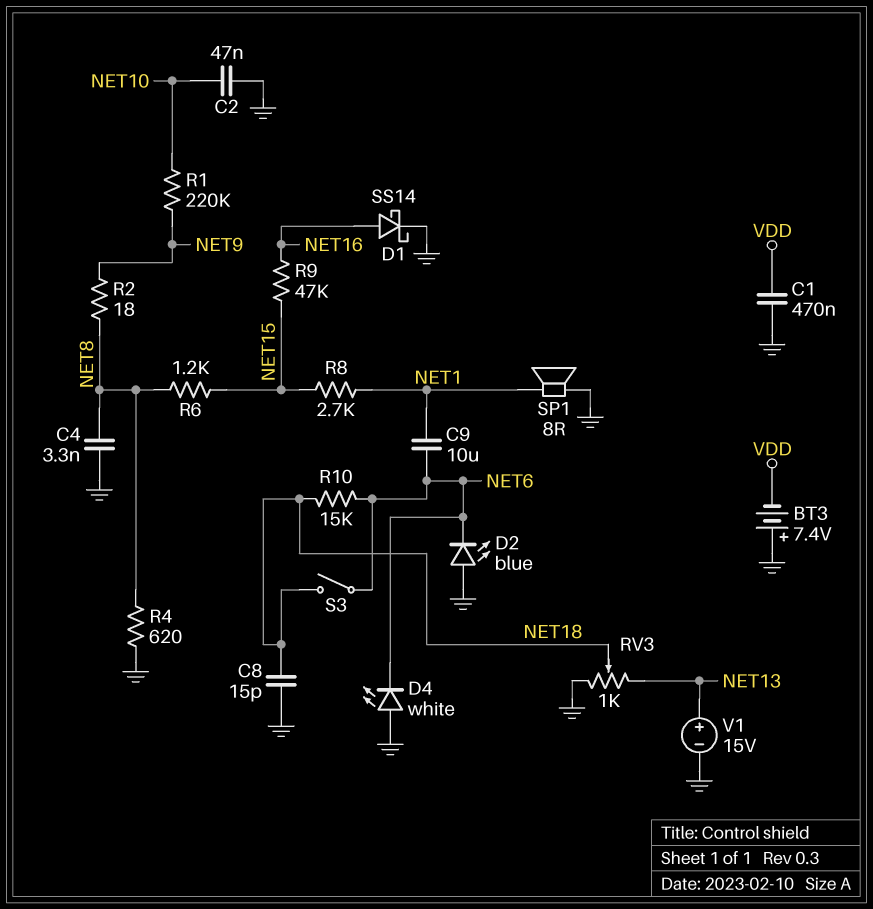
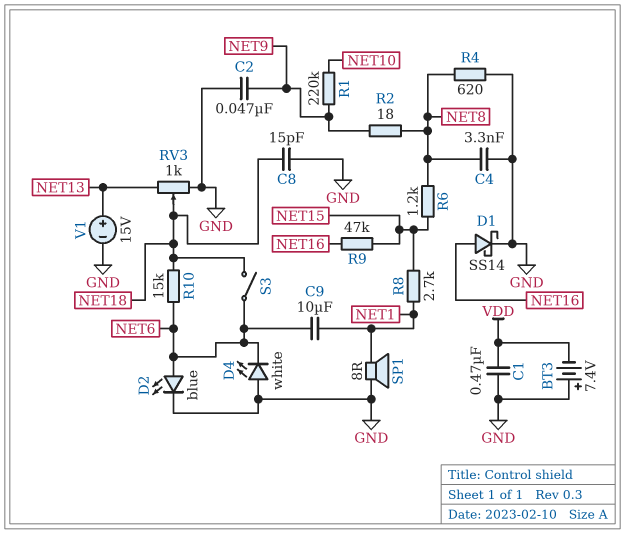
C2: 47nF (GND, NET10) -> 47nF (GND, NET9)
D2: LED blue (A GND, K NET6) -> LED blue (A NET6, K GND)

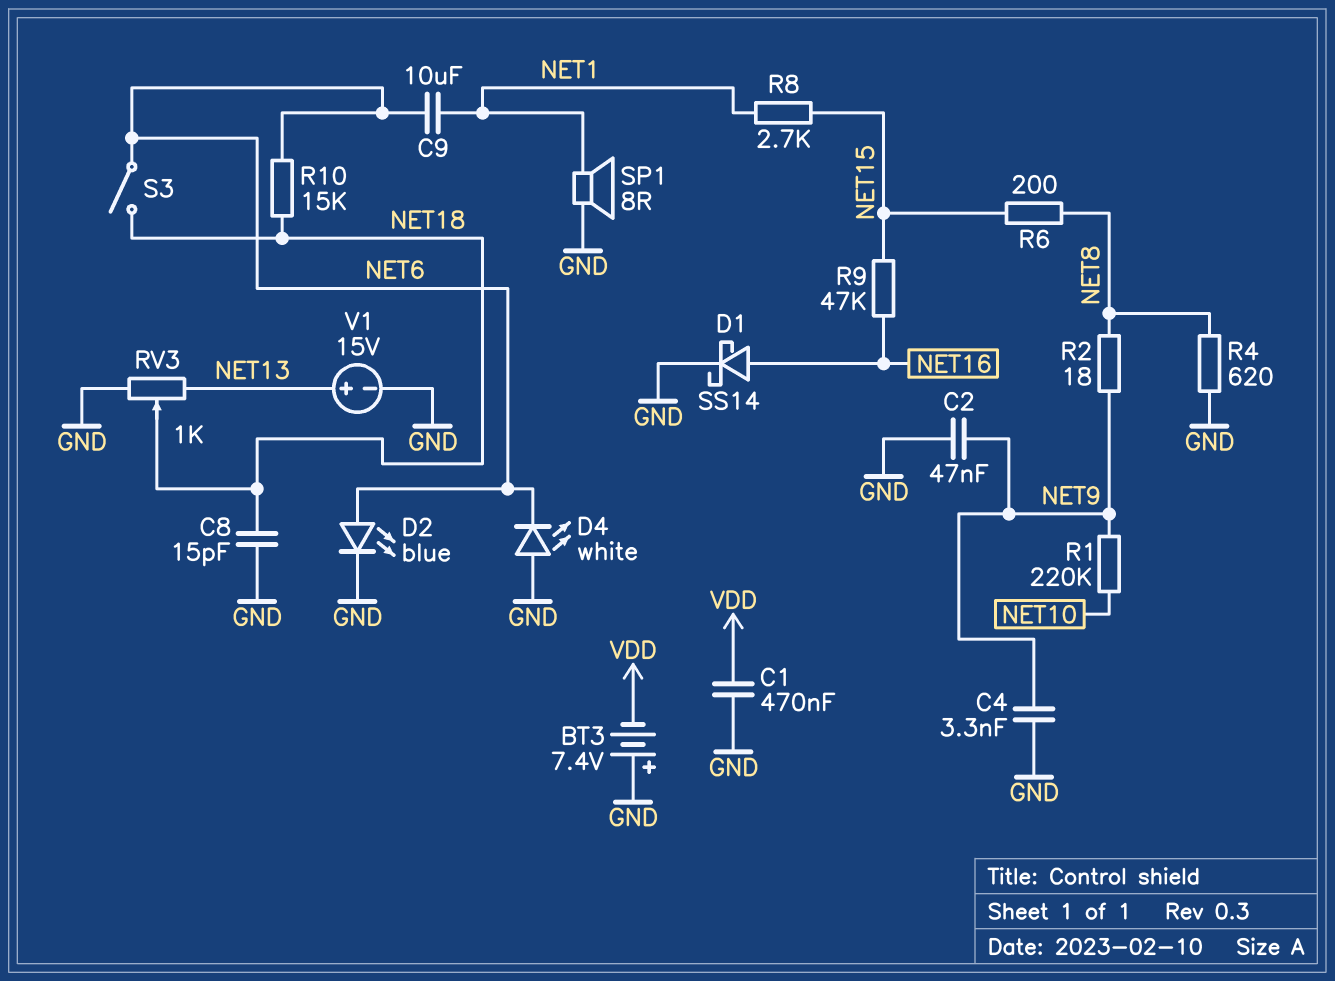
C4: 3.3nF (GND, NET8) -> 3.3nF (GND, NET9)
R6: 1.2k (NET8, NET15) -> 200 (NET8, NET15)

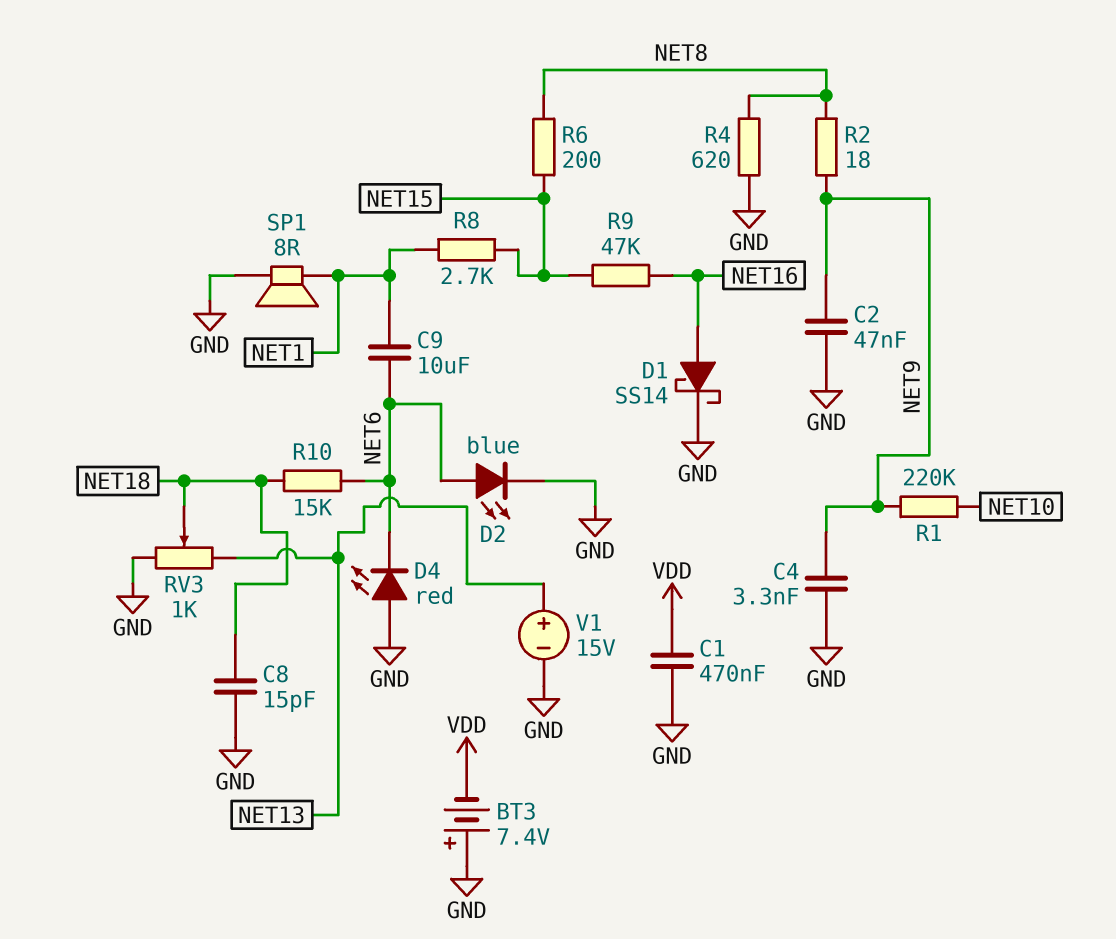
D4: LED white (A GND, K NET6) -> LED red (A GND, K NET6)
S3: switch (NET6, NET18) -> none

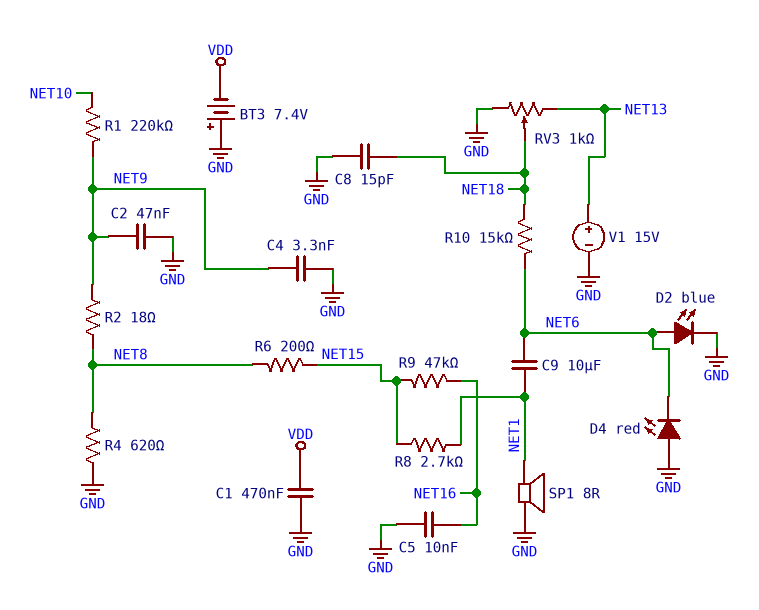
C5: none -> 10nF (GND, NET16)
D1: schottky SS14 (A NET16, K GND) -> none

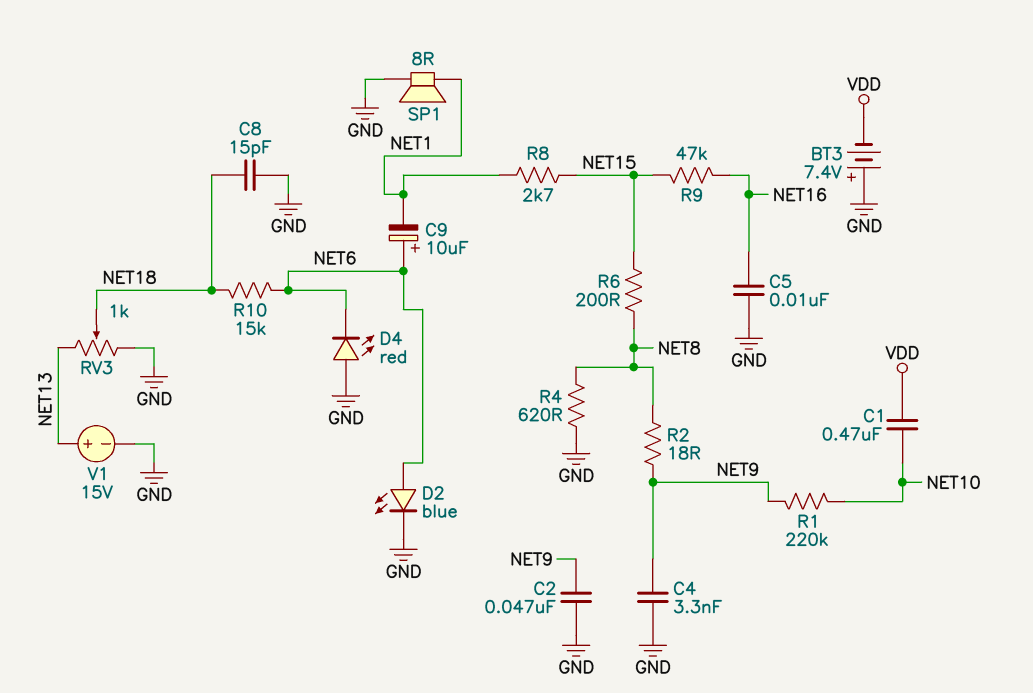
C1: 470nF (GND, VDD) -> 470nF (NET10, VDD)
C9: 10uF (NET1, NET6) -> 10uF (plus NET6, minus NET1)

